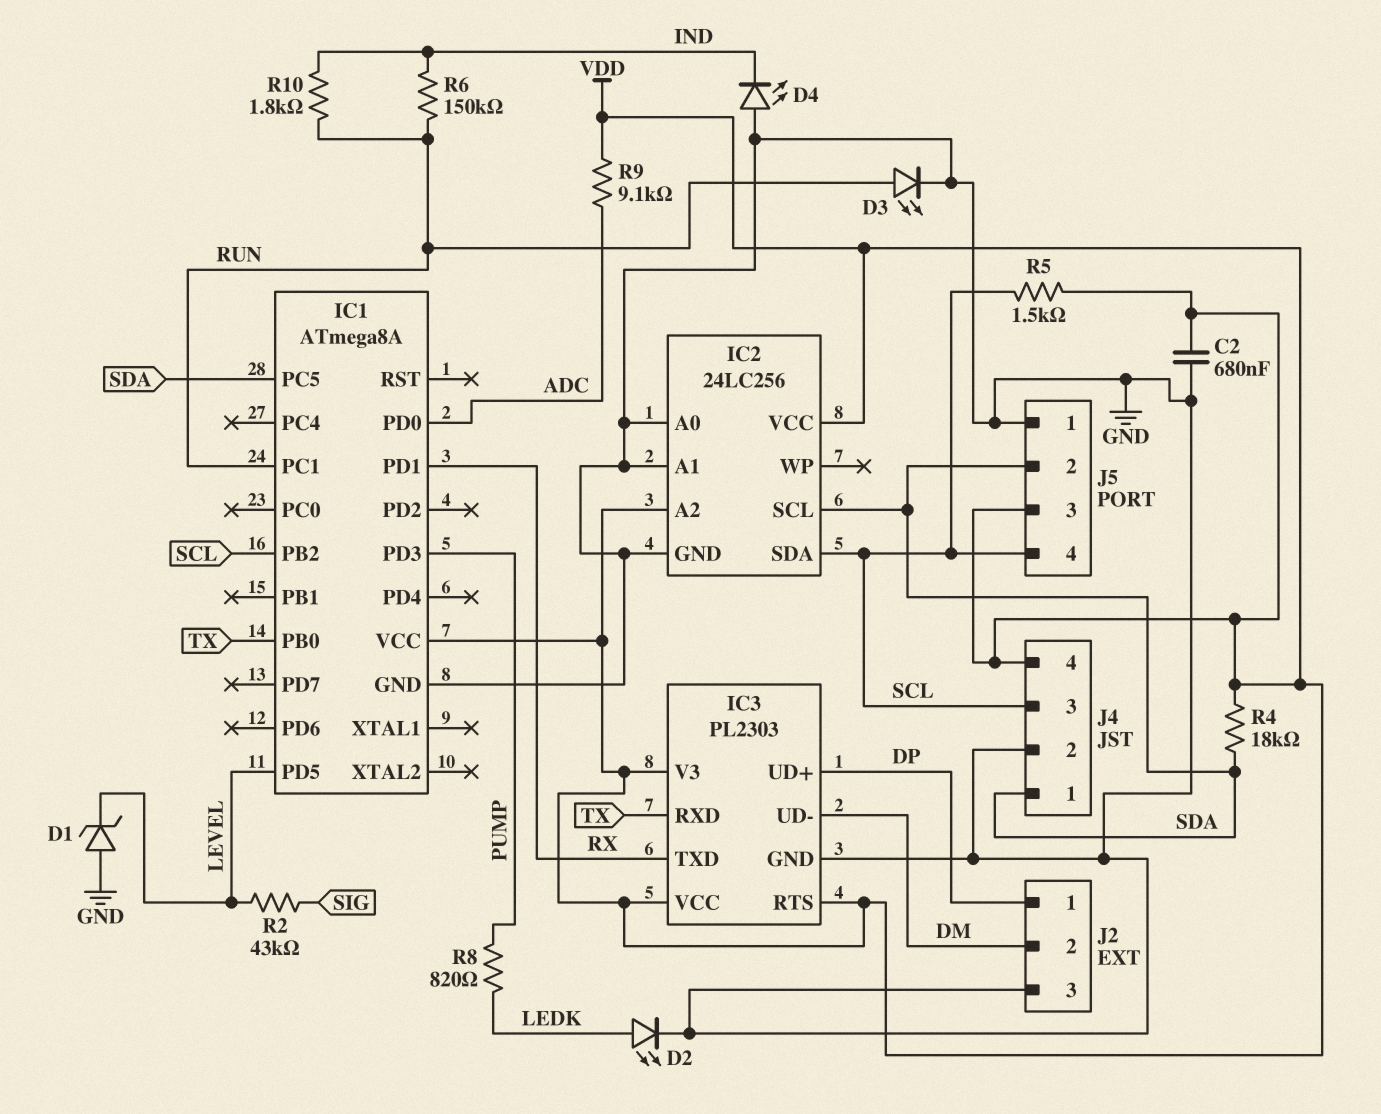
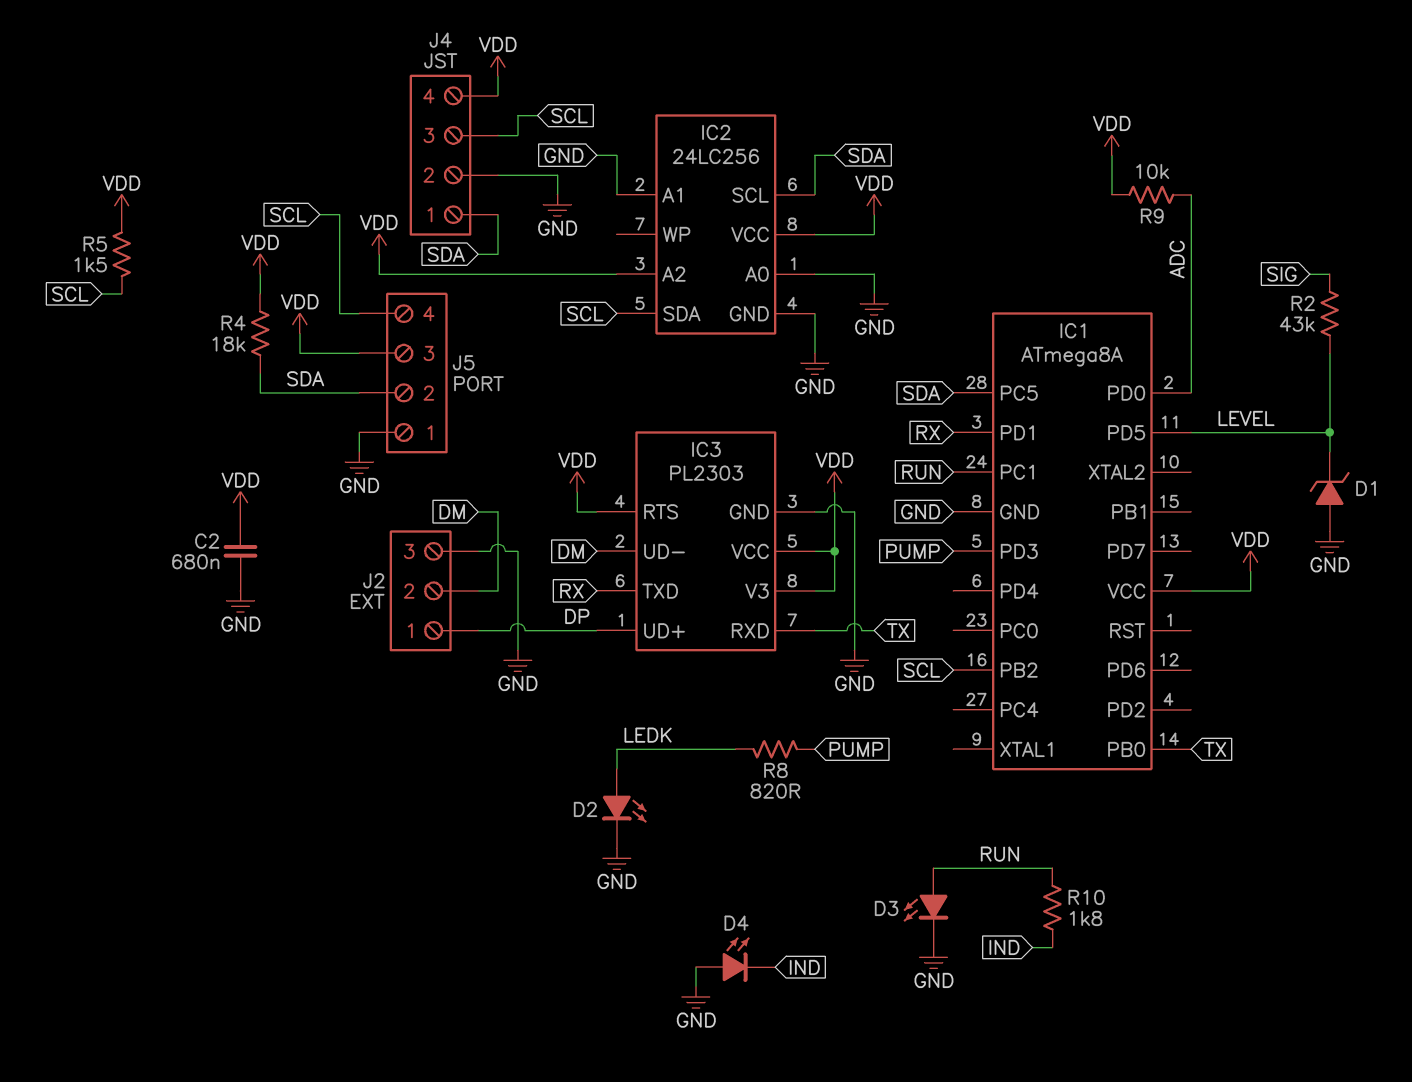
R6: 150k (IND, RUN) -> none
R9: 9.1k (ADC, VDD) -> 10k (ADC, VDD)

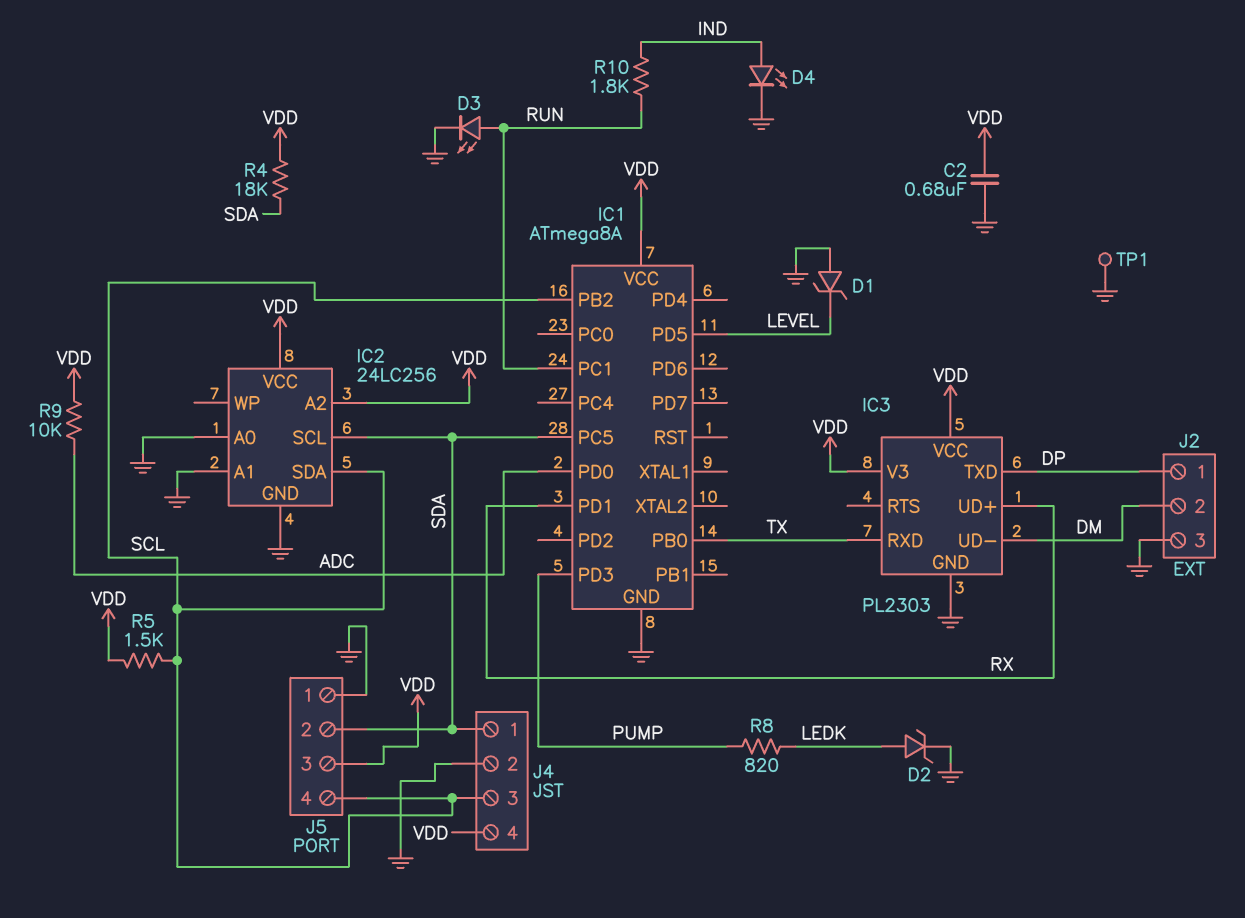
D2: LED (A LEDK, K GND) -> zener (A LEDK, K GND)
D4: LED (A GND, K IND) -> LED (A IND, K GND)
IC3 pin RTS: VDD -> none
IC3 pin TXD: RX -> DP
IC3 pin UD+: DP -> RX
R2: 43k (LEVEL, SIG) -> none
TP1: none -> test point (GND)

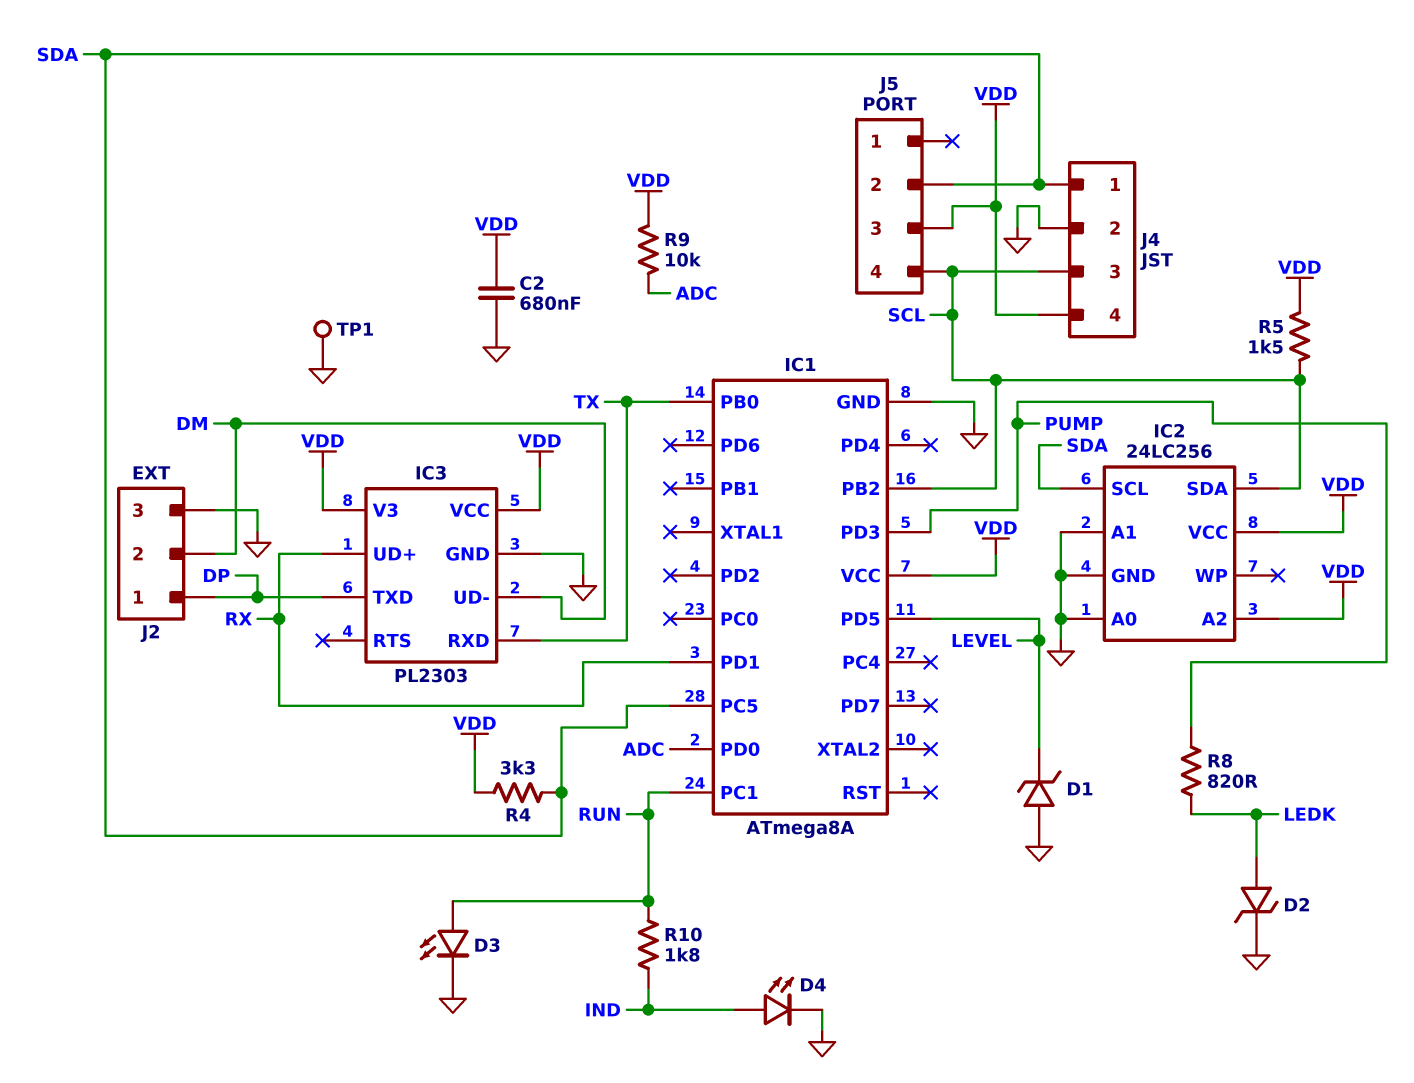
J5 pin 1: GND -> none
R4: 18k (SDA, VDD) -> 3.3k (SDA, VDD)

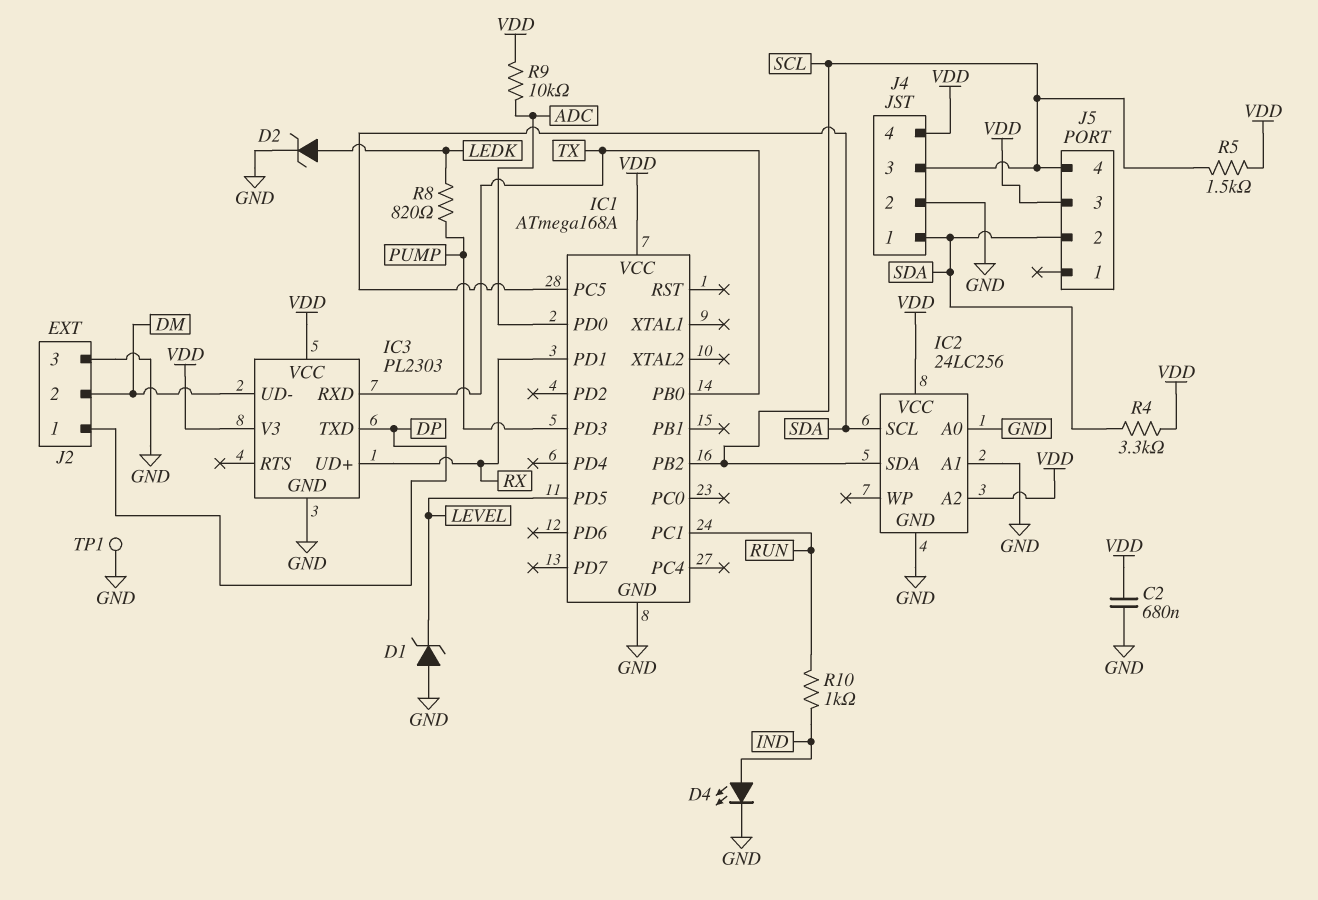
D3: LED (A RUN, K GND) -> none
IC1: ATmega8A -> ATmega168A
R10: 1.8k (IND, RUN) -> 1k (IND, RUN)

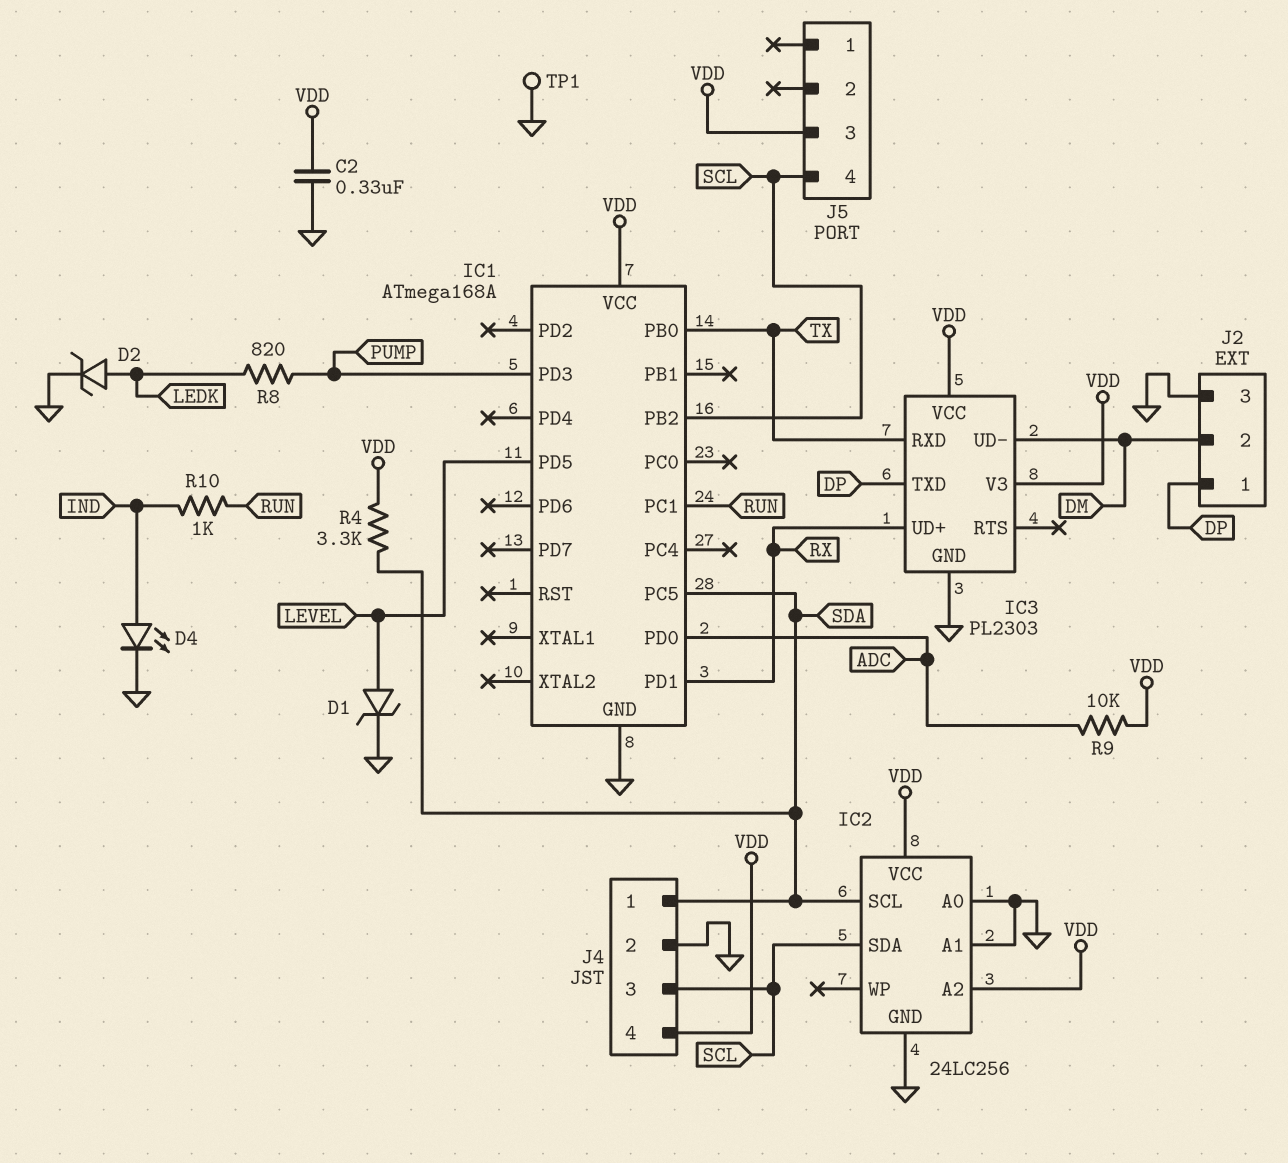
C2: 680nF (GND, VDD) -> 330nF (GND, VDD)
D1: zener (A GND, K LEVEL) -> zener (A LEVEL, K GND)
J5 pin 2: SDA -> none
R5: 1.5k (SCL, VDD) -> none

